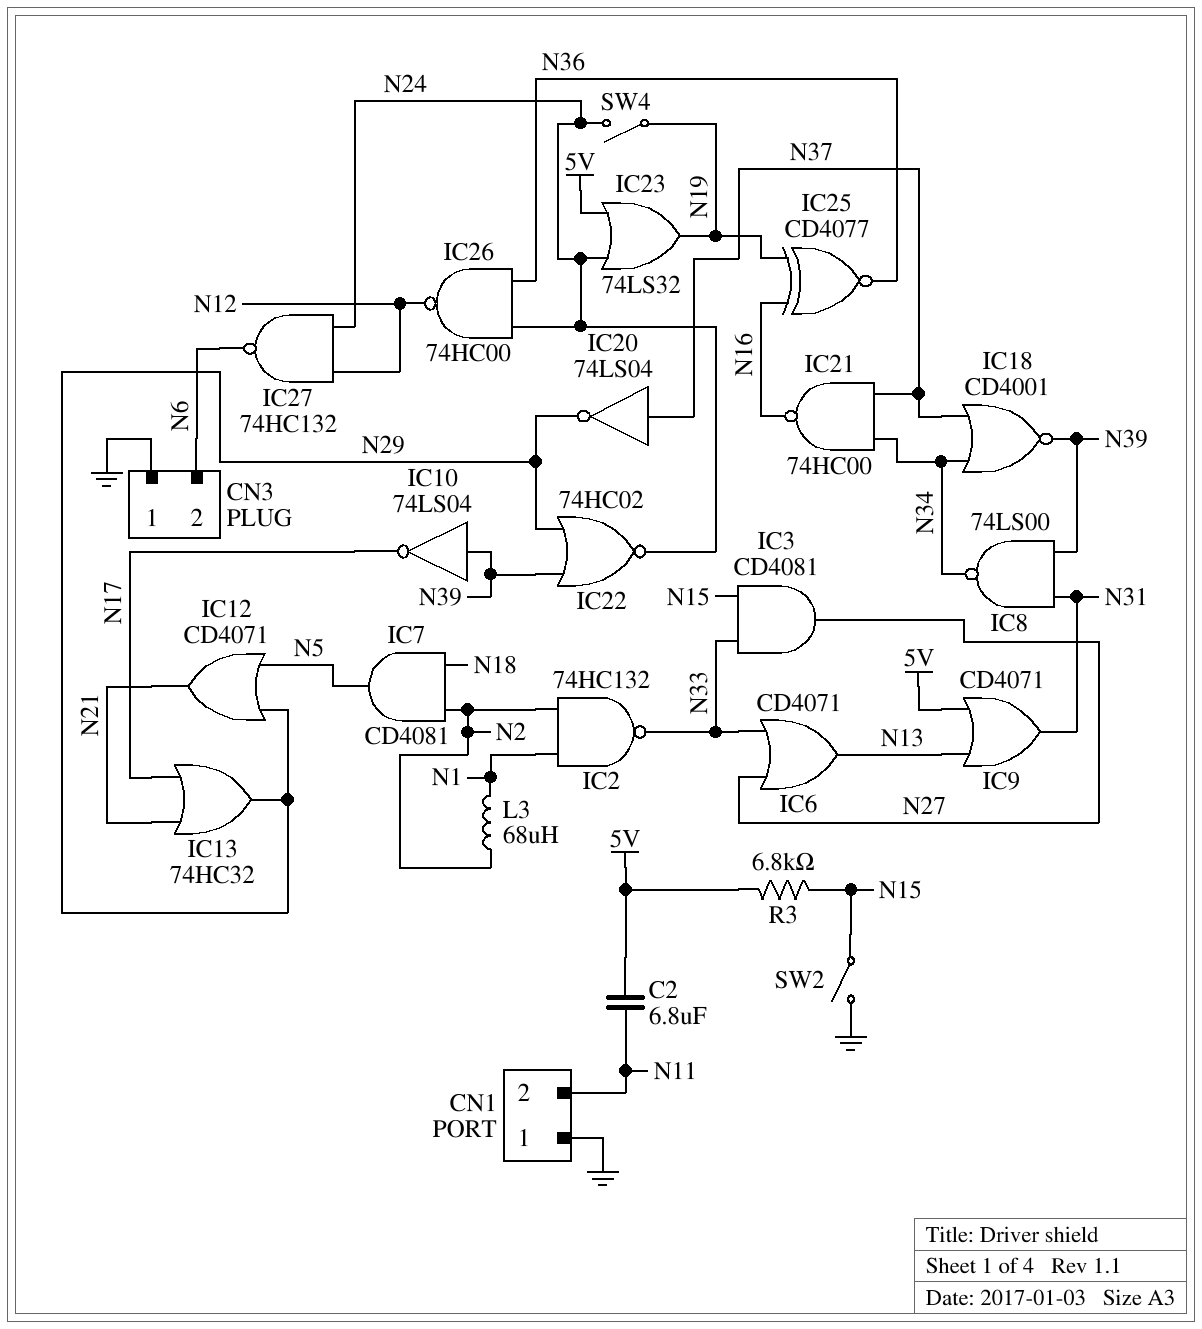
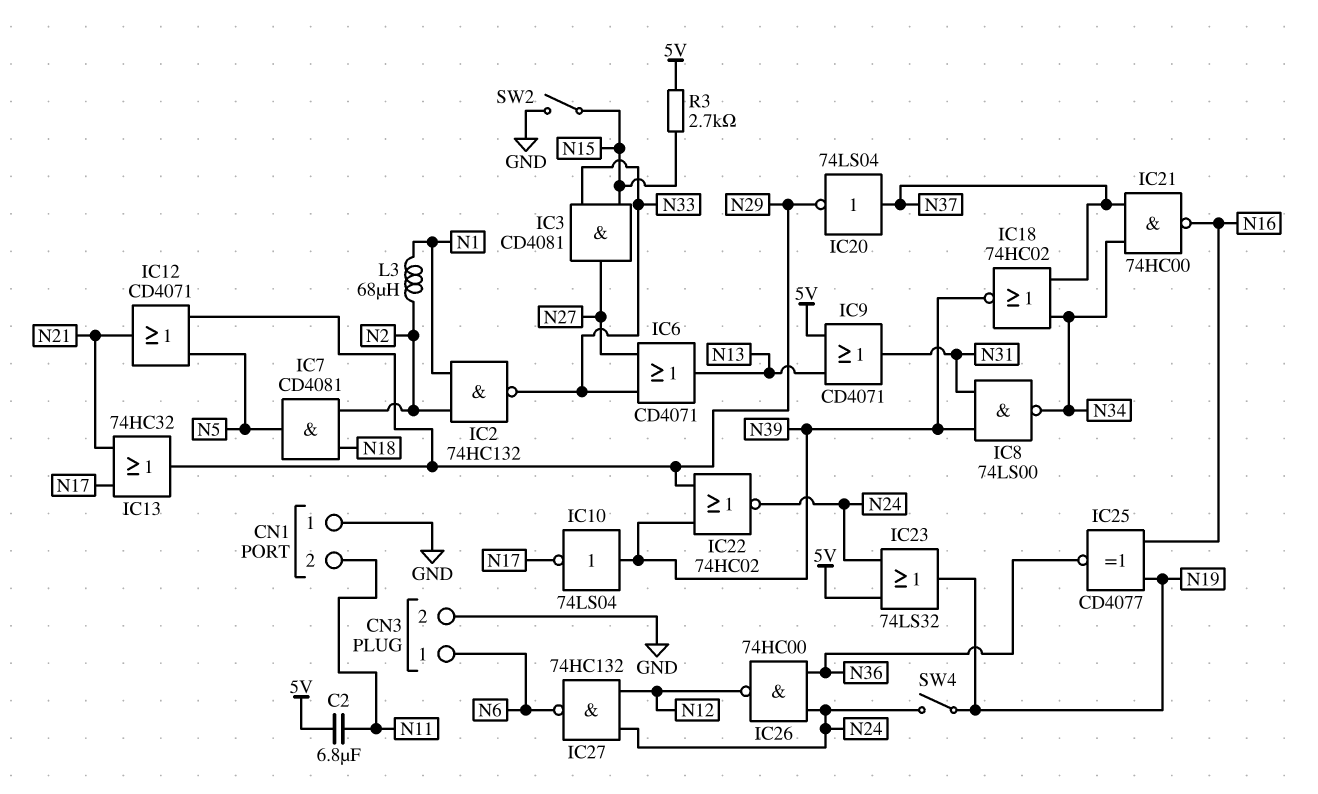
CN3 pin 1: GND -> N6
CN3 pin 2: N6 -> GND
IC18: NOR CD4001 (in N34, in N37, out N39) -> NOR 74HC02 (in N34, in N37, out N39)
R3: 6.8k (5V, N15) -> 2.7k (5V, N15)

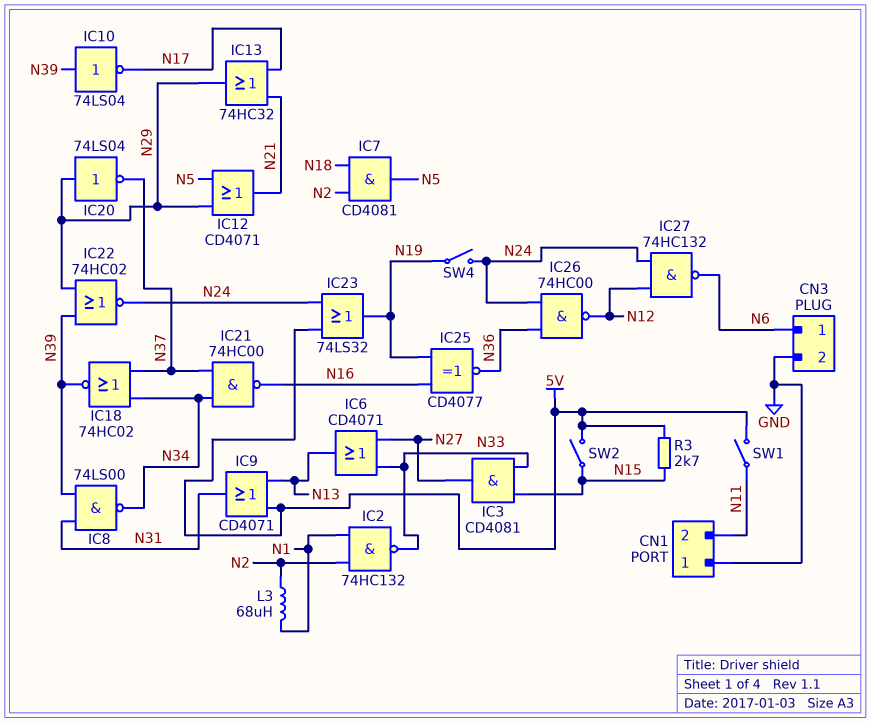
C2: 6.8uF (5V, N11) -> none
IC20: NOT 74LS04 (in N37, out N29) -> NOT 74LS04 (in N29, out N37)
SW1: none -> switch (5V, N11)
SW2: switch (GND, N15) -> switch (5V, N15)

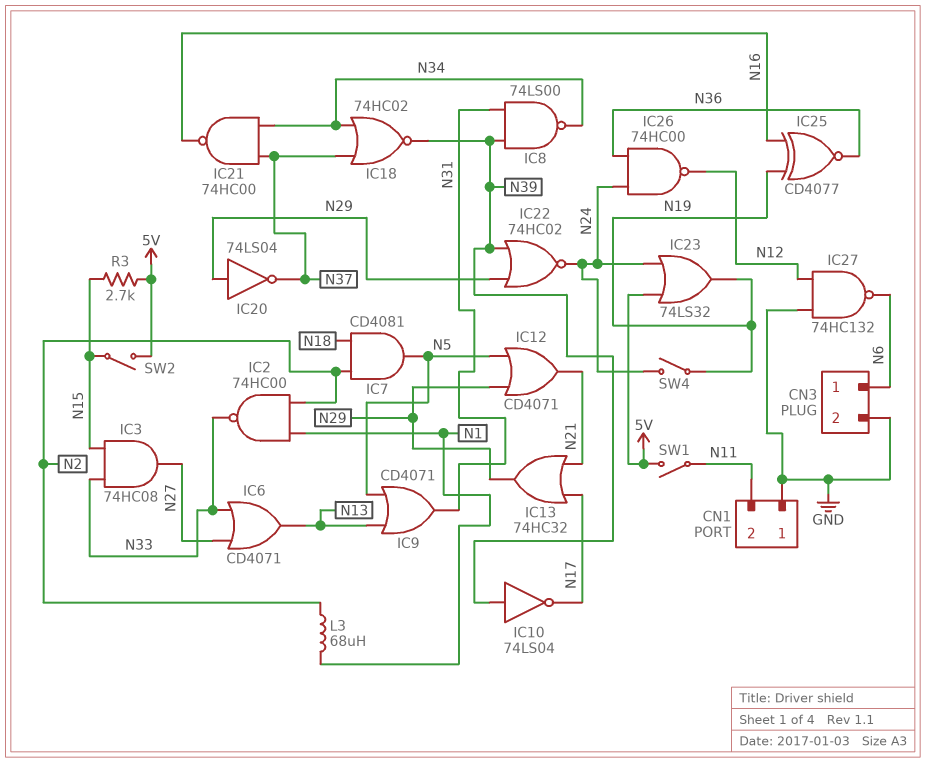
IC2: NAND 74HC132 (in N1, in N2, out N33) -> NAND 74HC00 (in N1, in N2, out N33)
IC3: AND CD4081 (in N15, in N33, out N27) -> AND 74HC08 (in N15, in N33, out N27)
IC9: OR CD4071 (in 5V, in N13, out N31) -> OR CD4071 (in N5, in N13, out N31)
IC27: NAND 74HC132 (in N12, in N24, out N6) -> NAND 74HC132 (in GND, in N12, out N6)

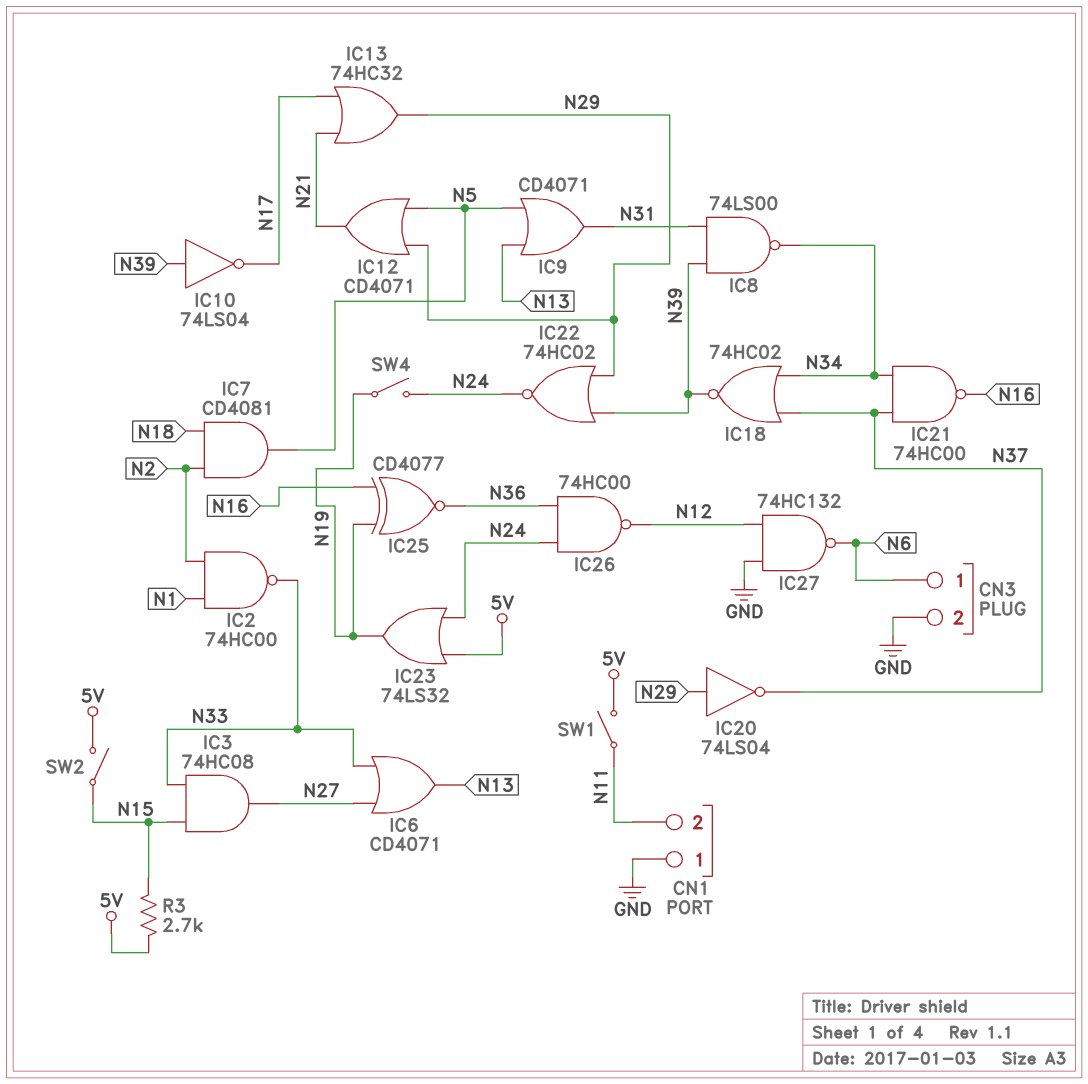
L3: 68uH (N1, N2) -> none

